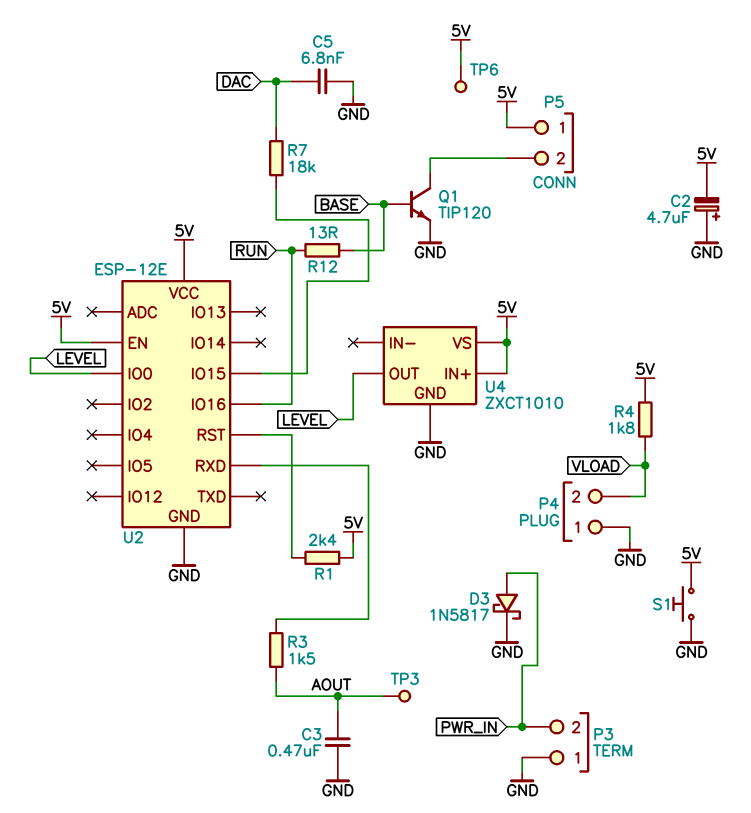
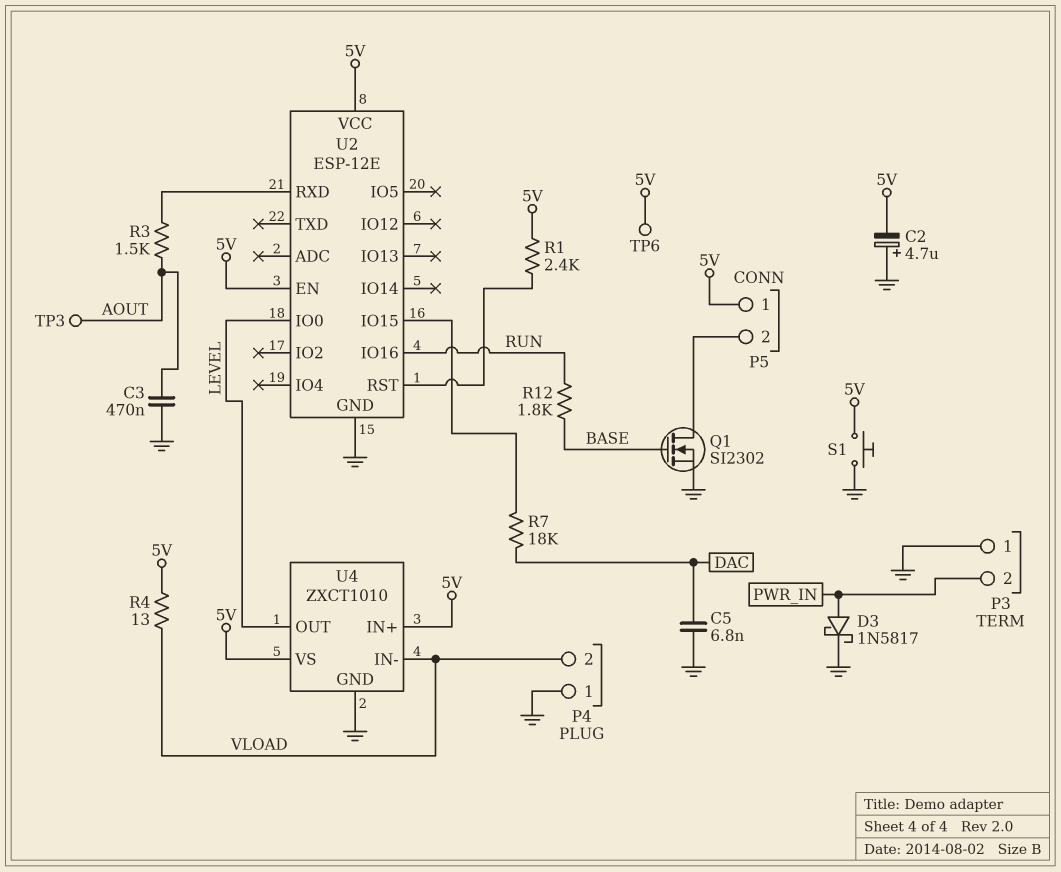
Q1: NPN TIP120 (B BASE, C P5/2, E GND) -> NMOS SI2302 (G BASE, D P5/2, S GND)
R4: 1.8k (5V, VLOAD) -> 13 (5V, VLOAD)
R12: 13 (BASE, RUN) -> 1.8k (BASE, RUN)
U4 pin IN-: none -> VLOAD

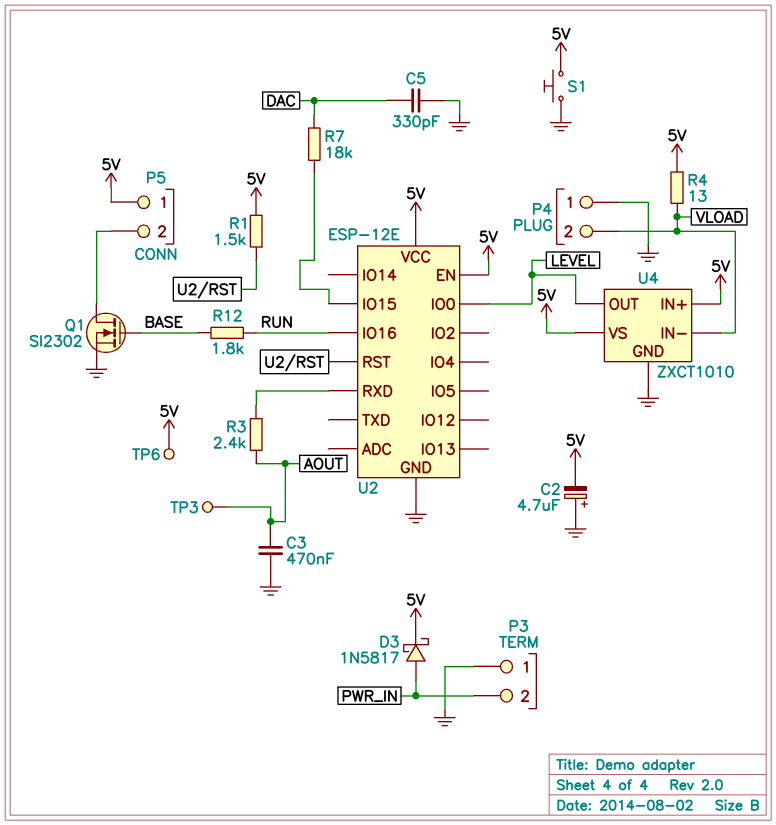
C5: 6.8nF (DAC, GND) -> 330pF (DAC, GND)
D3: schottky 1N5817 (A PWR_IN, K GND) -> schottky 1N5817 (A PWR_IN, K 5V)
R1: 2.4k (5V, U2/RST) -> 1.5k (5V, U2/RST)
R3: 1.5k (AOUT, U2/RXD) -> 2.4k (AOUT, U2/RXD)

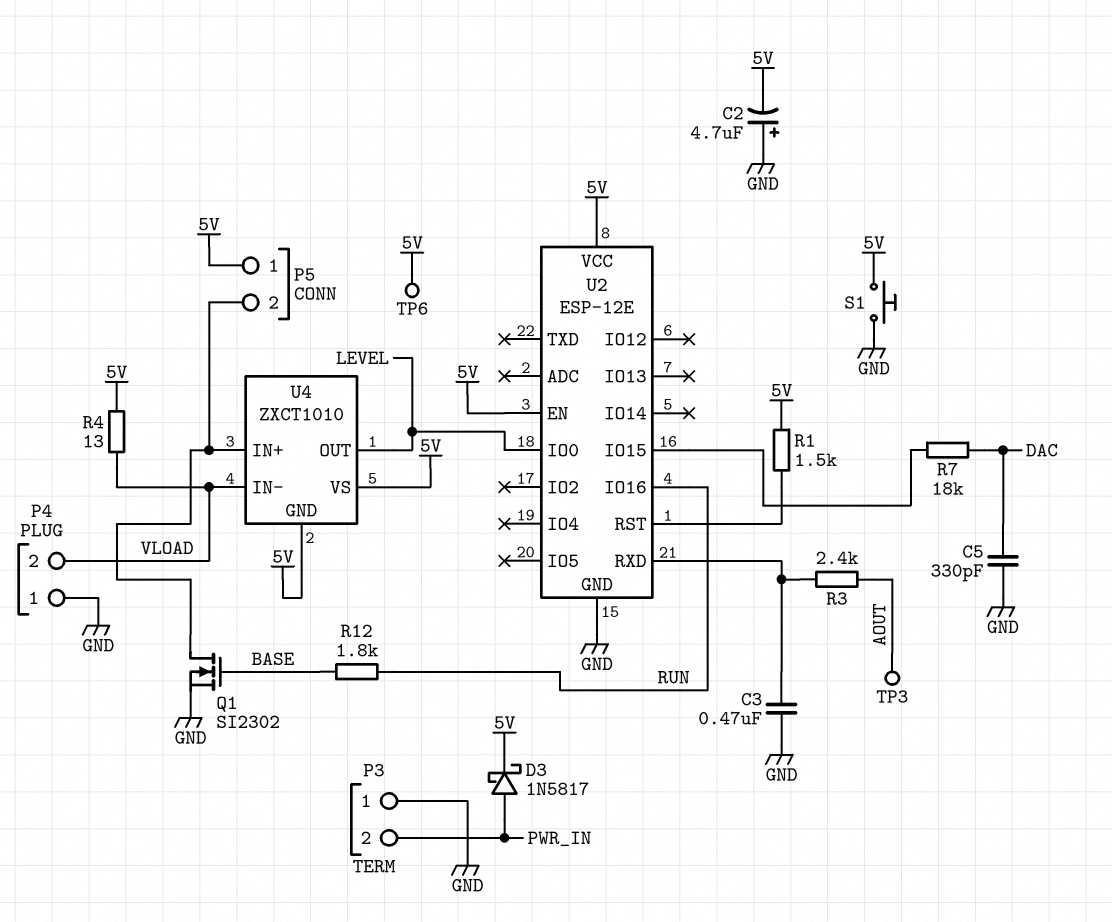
C3: 470nF (AOUT, GND) -> 470nF (GND, U2/RXD)
U4 pin GND: GND -> 5V
U4 pin IN+: 5V -> P5/2

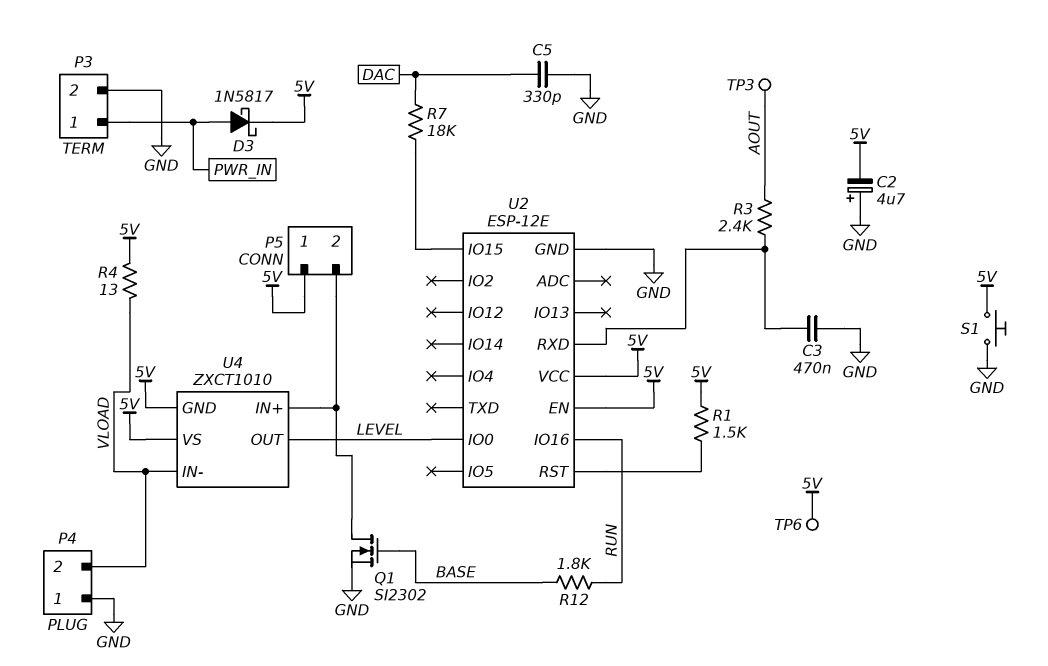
P3 pin 1: GND -> PWR_IN
P3 pin 2: PWR_IN -> GND

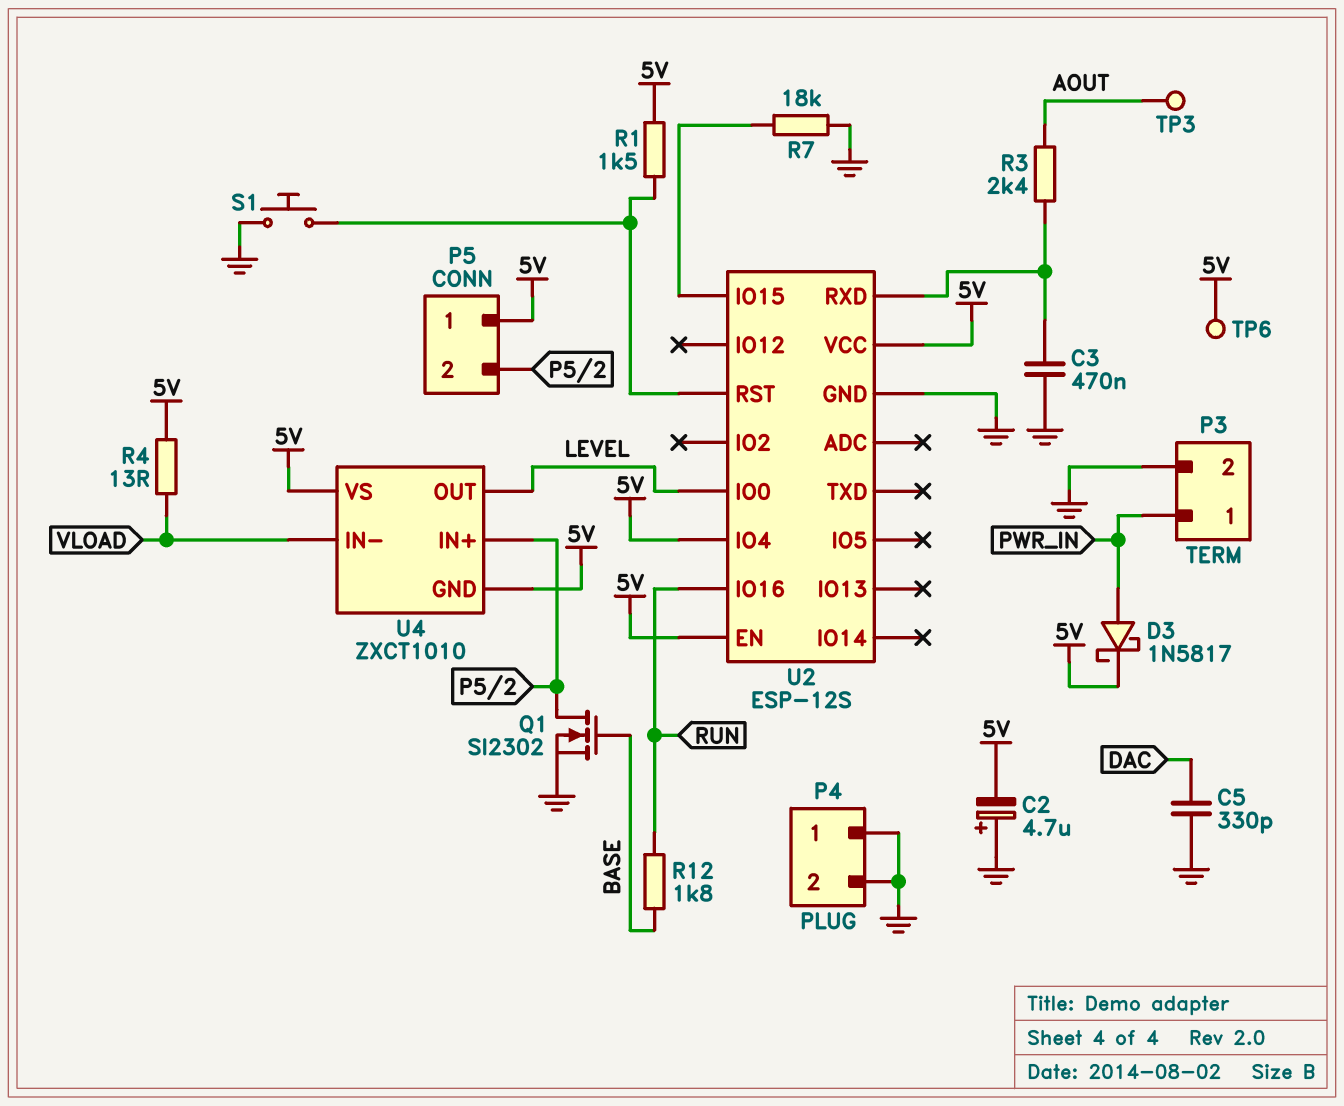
P4 pin 2: VLOAD -> GND
R7: 18k (DAC, U2/IO15) -> 18k (GND, U2/IO15)
S1: button (5V, GND) -> button (GND, U2/RST)
U2: ESP-12E -> ESP-12S
U2 pin IO4: none -> 5V

